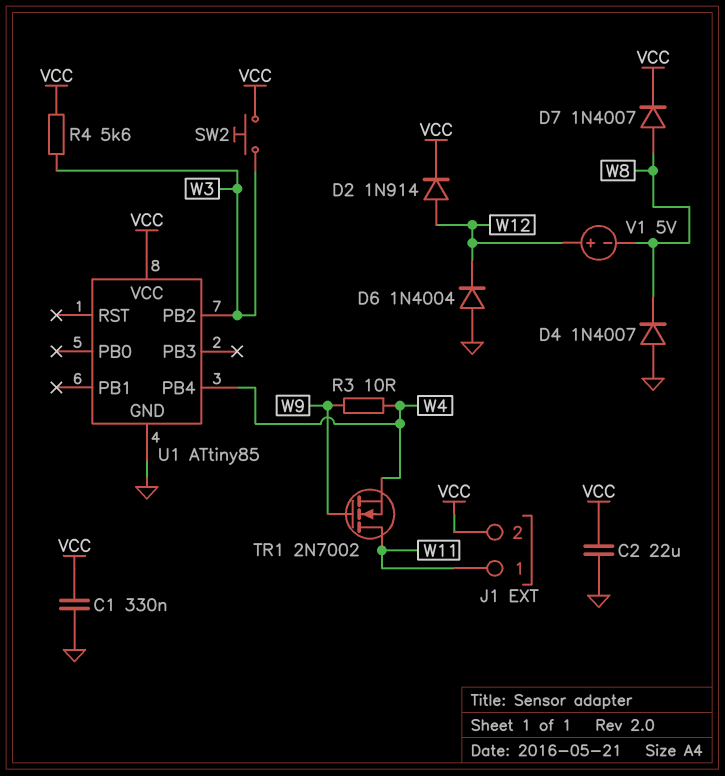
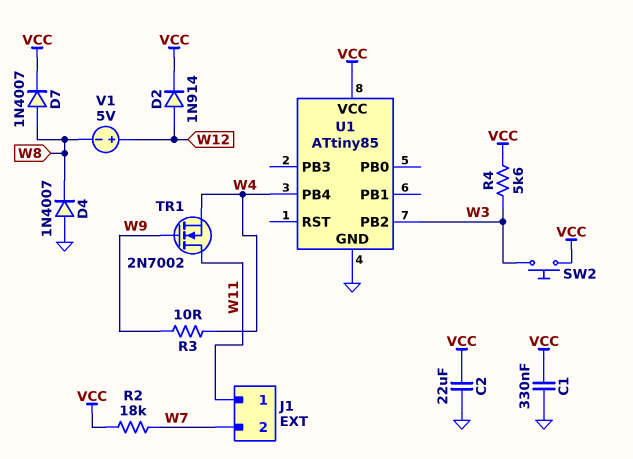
D6: diode 1N4004 (A GND, K W12) -> none
J1 pin 2: VCC -> W7
R2: none -> 18k (VCC, W7)

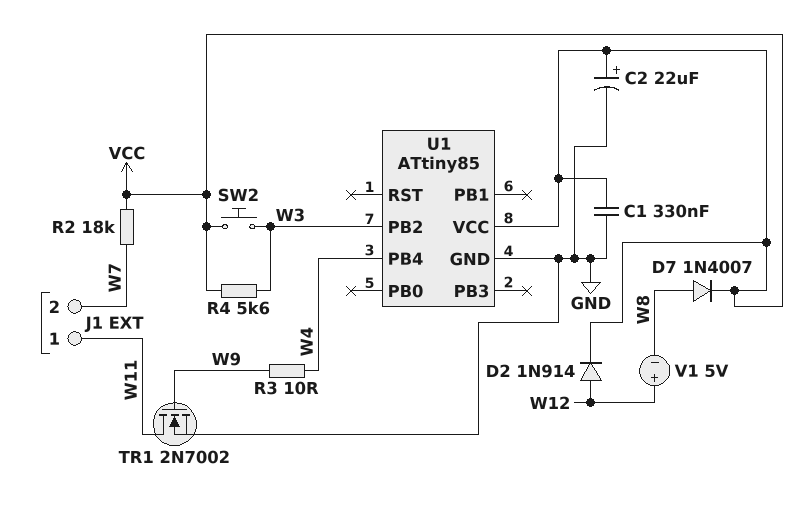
C2: 22uF (GND, VCC) -> 22uF (plus VCC, minus GND)
D4: diode 1N4007 (A GND, K W8) -> none
TR1: NMOS 2N7002 (G W9, D W11, S W4) -> NMOS 2N7002 (G W9, D W11, S GND)

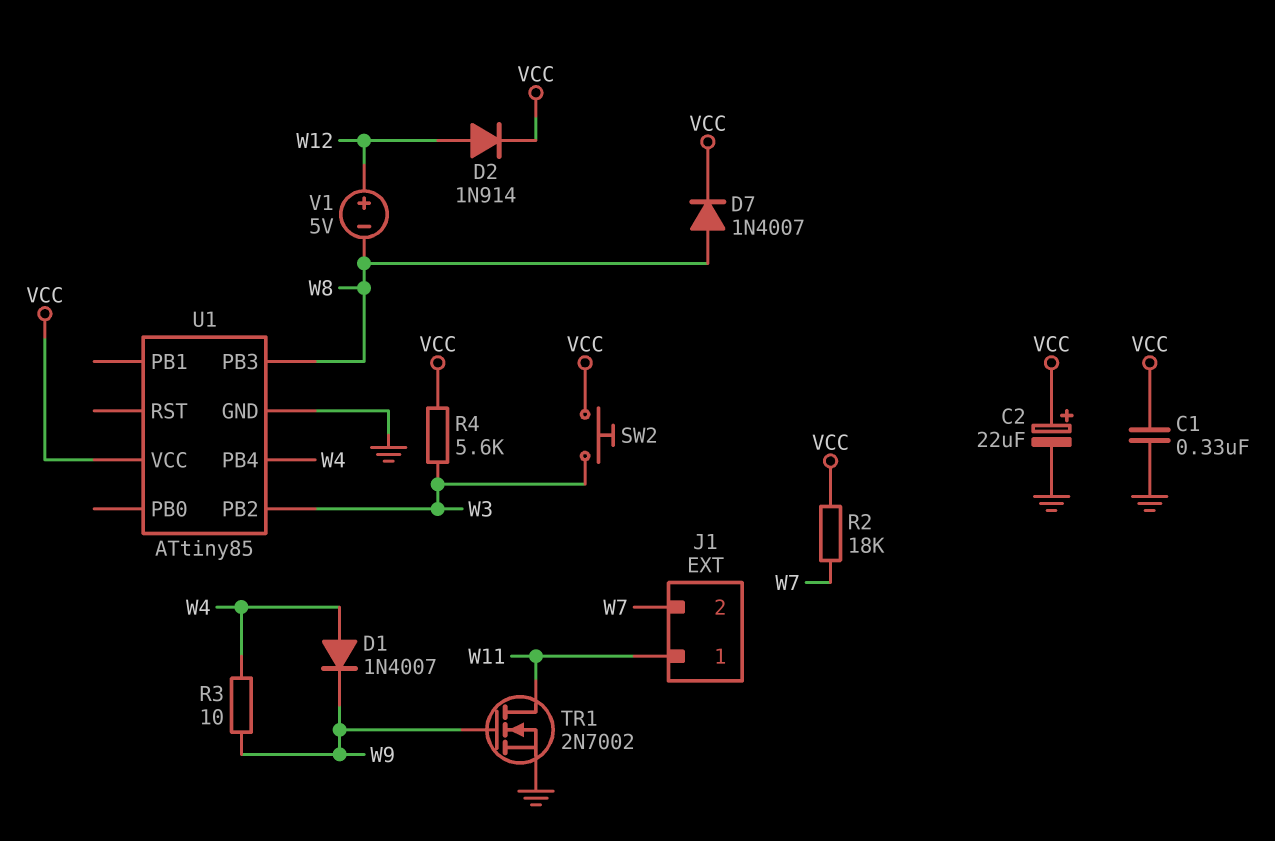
D1: none -> diode 1N4007 (A W4, K W9)
U1 pin PB3: none -> W8

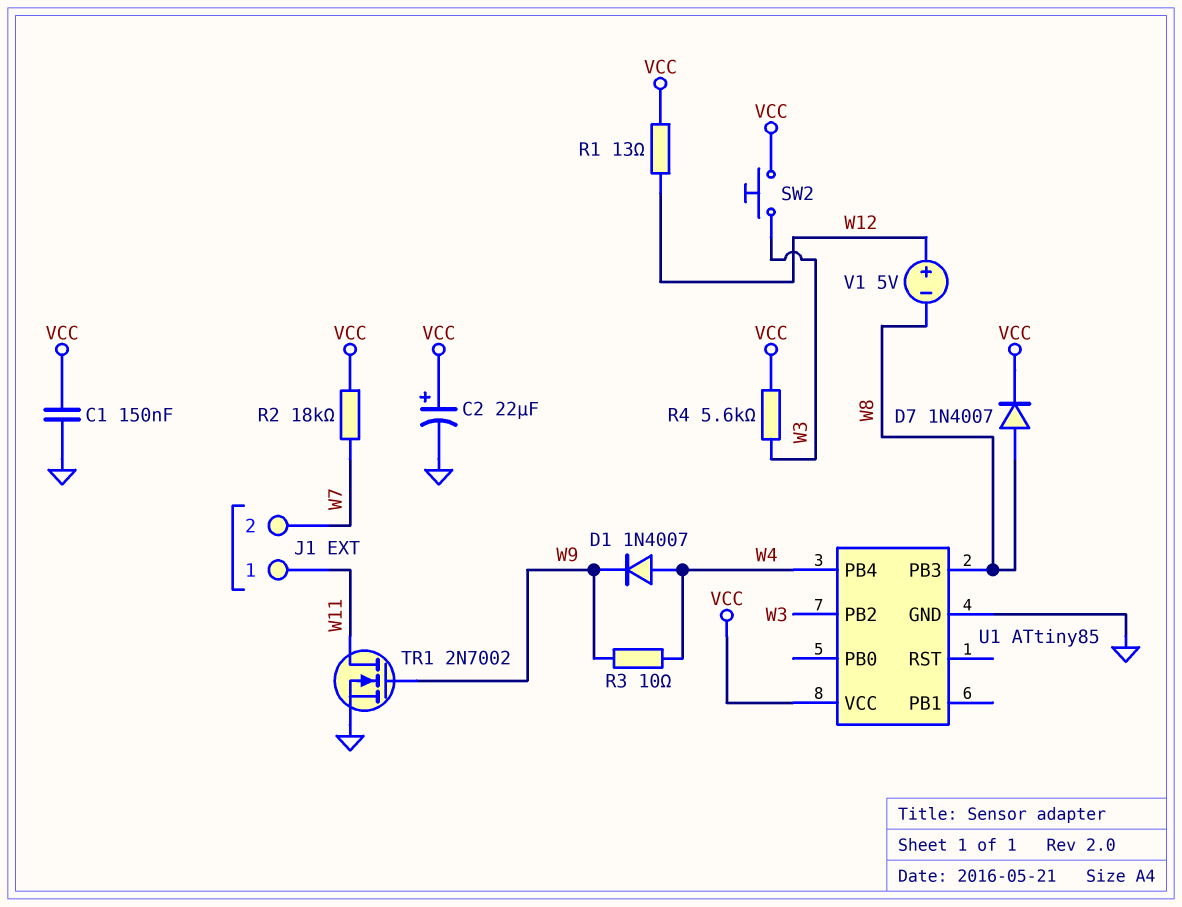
C1: 330nF (GND, VCC) -> 150nF (GND, VCC)
D2: diode 1N914 (A W12, K VCC) -> none
R1: none -> 13 (VCC, W12)

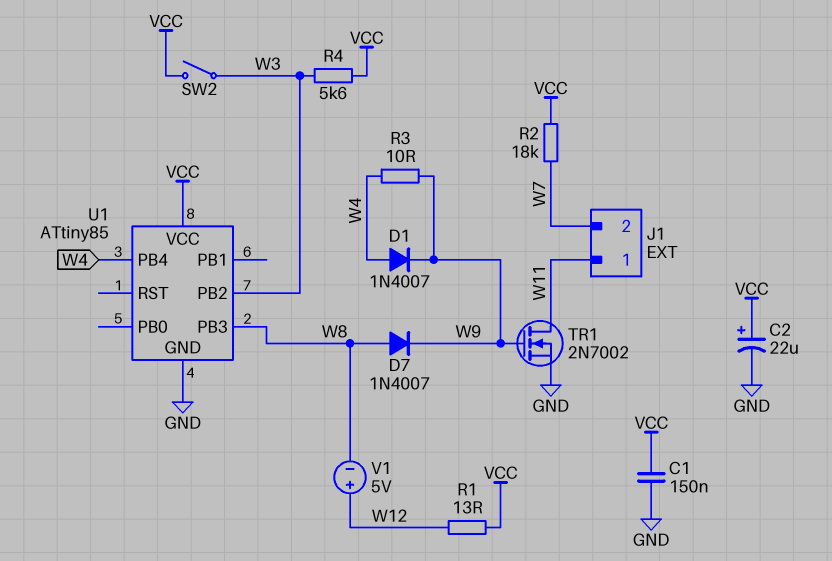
D7: diode 1N4007 (A W8, K VCC) -> diode 1N4007 (A W8, K W9)
SW2: button (VCC, W3) -> switch (VCC, W3)

